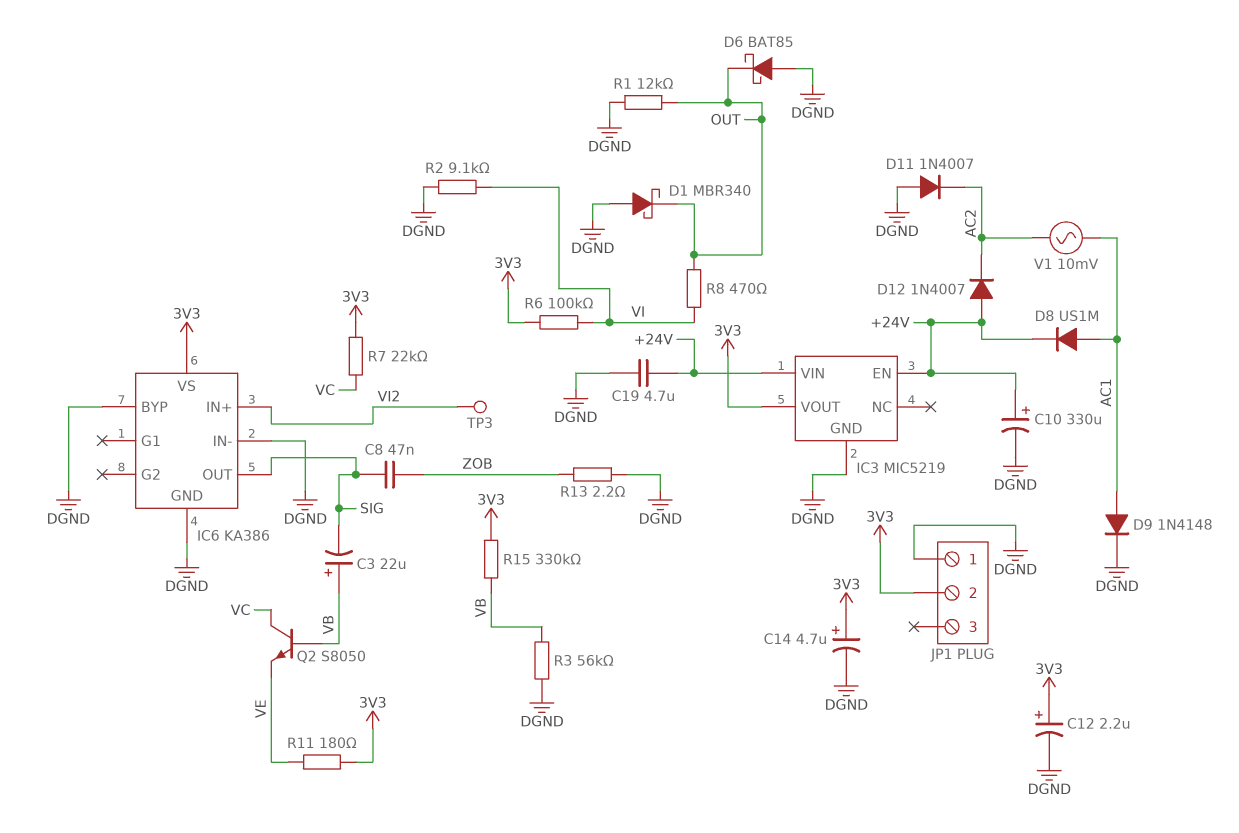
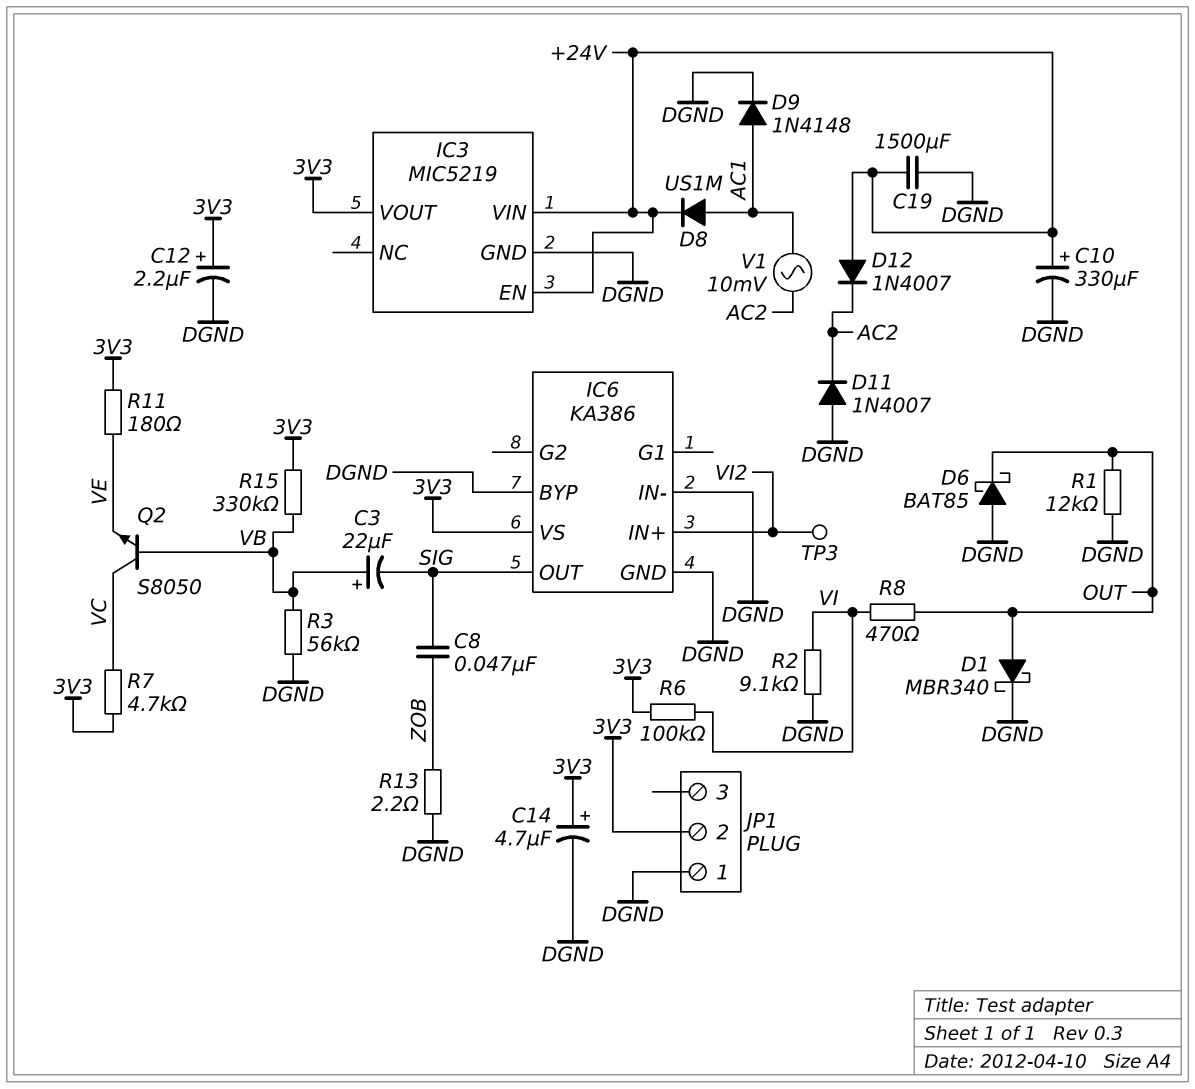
C19: 4.7uF (+24V, DGND) -> 1500uF (+24V, DGND)
D1: schottky MBR340 (A DGND, K OUT) -> schottky MBR340 (A OUT, K DGND)
R7: 22k (3V3, VC) -> 4.7k (3V3, VC)

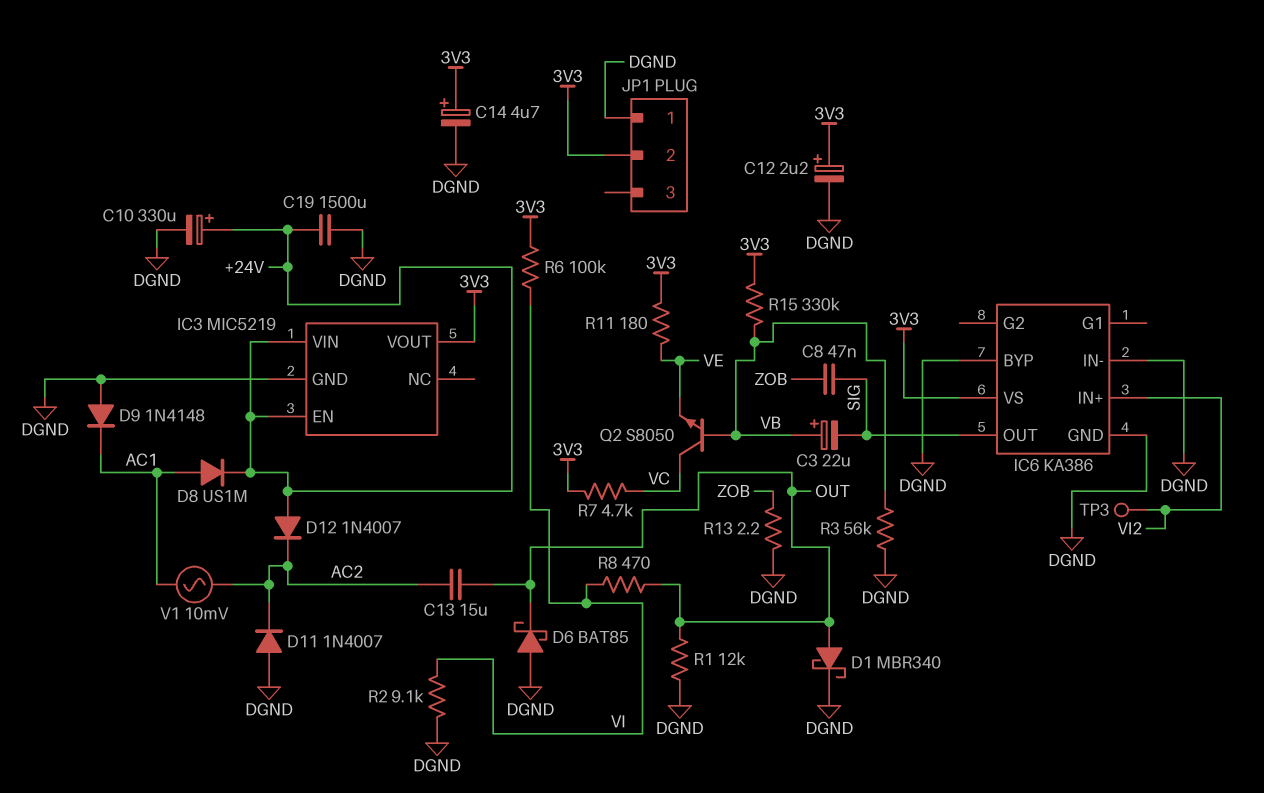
C13: none -> 15uF (AC2, OUT)
D9: diode 1N4148 (A AC1, K DGND) -> diode 1N4148 (A DGND, K AC1)

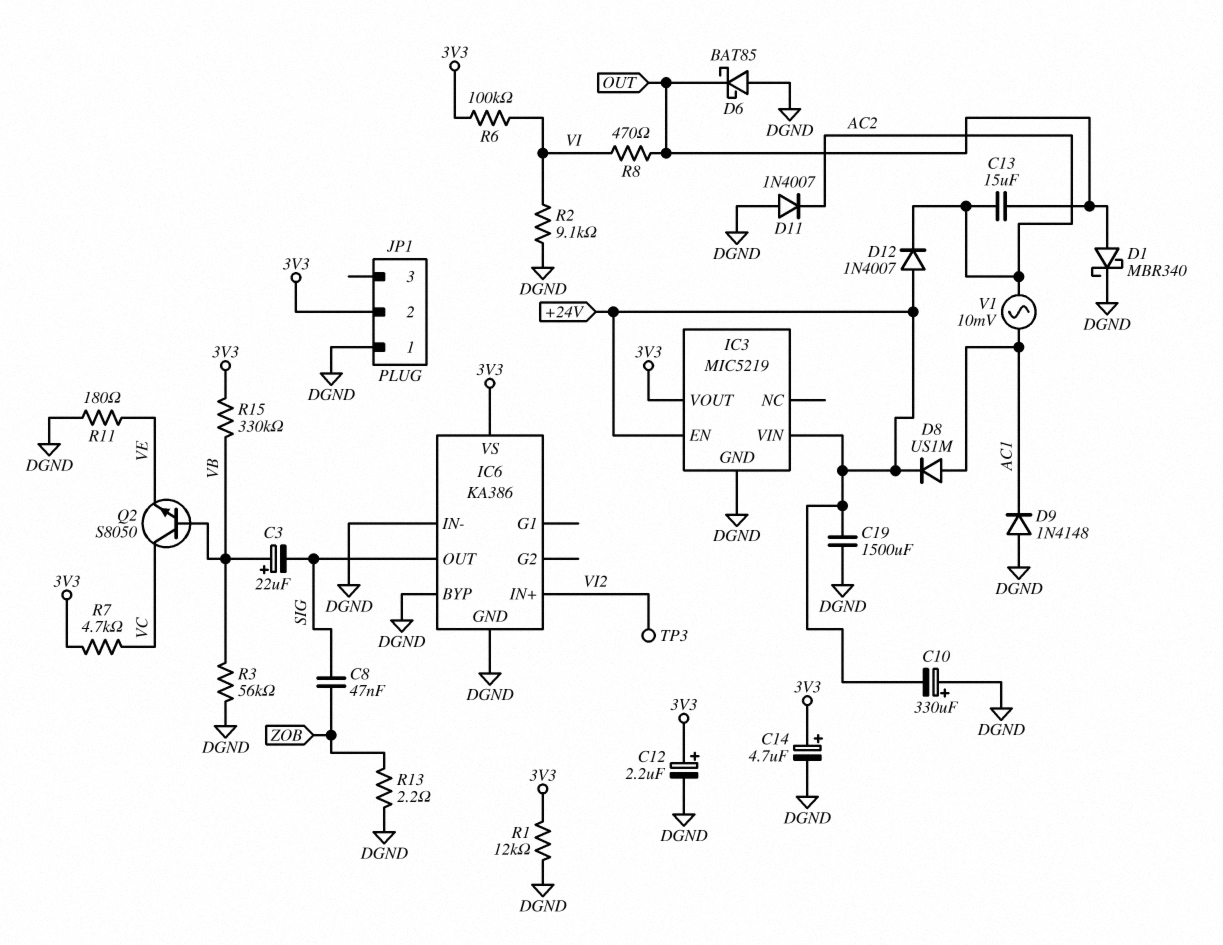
C10: 330uF (plus +24V, minus DGND) -> 330uF (plus DGND, minus +24V)
R1: 12k (DGND, OUT) -> 12k (3V3, DGND)
R11: 180 (3V3, VE) -> 180 (DGND, VE)

